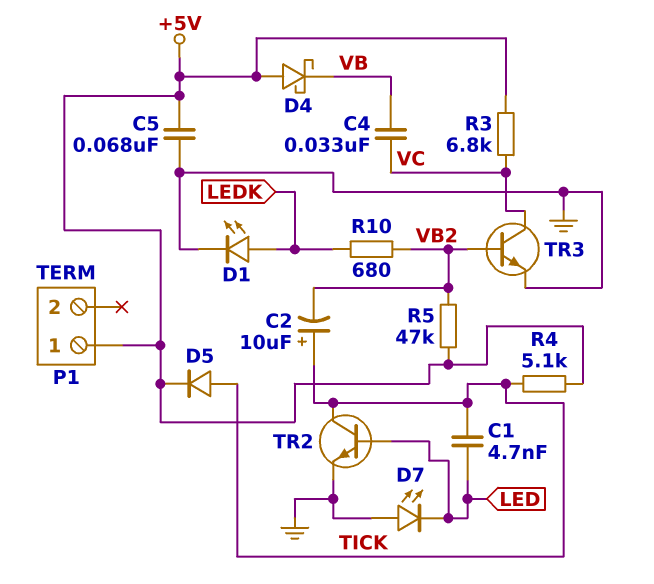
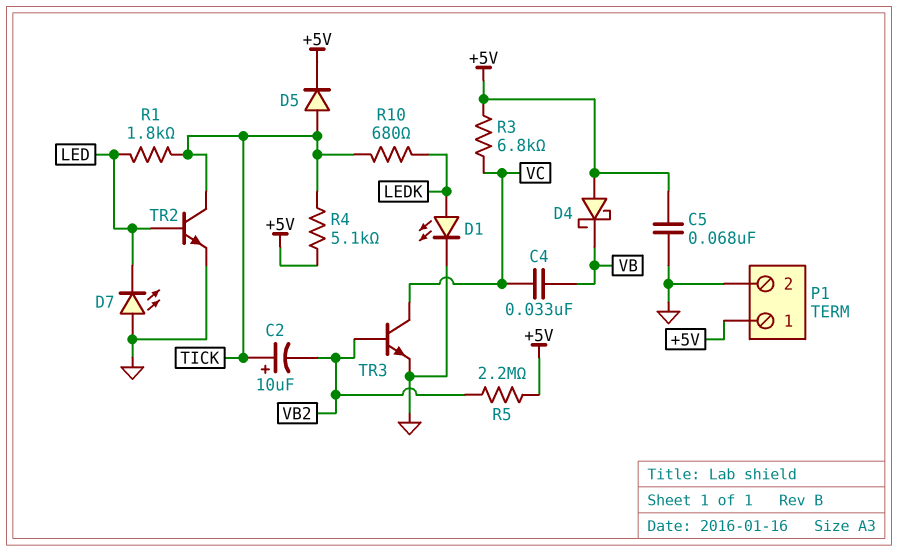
C1: 4.7nF (LED, TICK) -> none
P1 pin 2: none -> GND
R1: none -> 1.8k (LED, TICK)
R5: 47k (+5V, VB2) -> 2.2M (+5V, VB2)
R10: 680 (LEDK, VB2) -> 680 (LEDK, TICK)

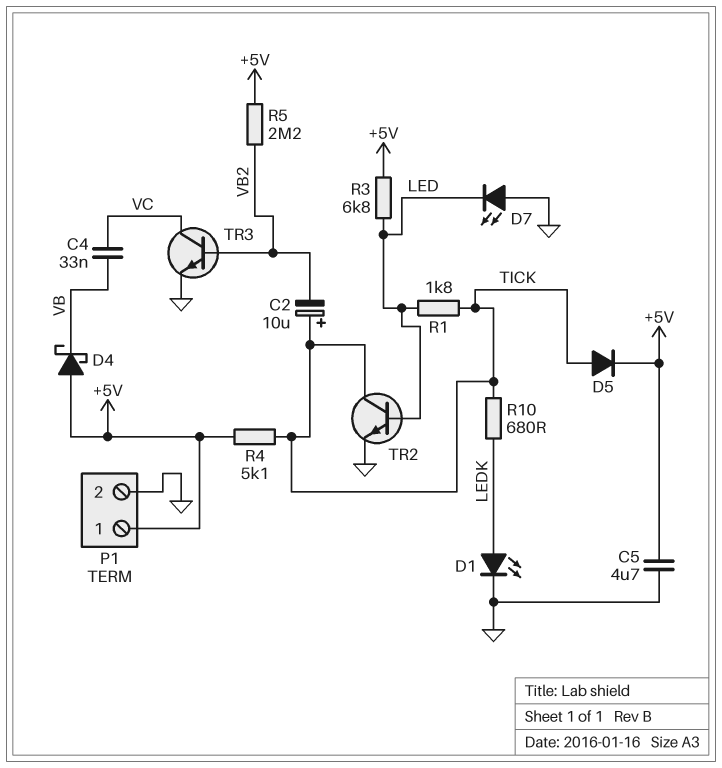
C5: 68nF (+5V, GND) -> 4.7uF (+5V, GND)
R3: 6.8k (+5V, VC) -> 6.8k (+5V, LED)

